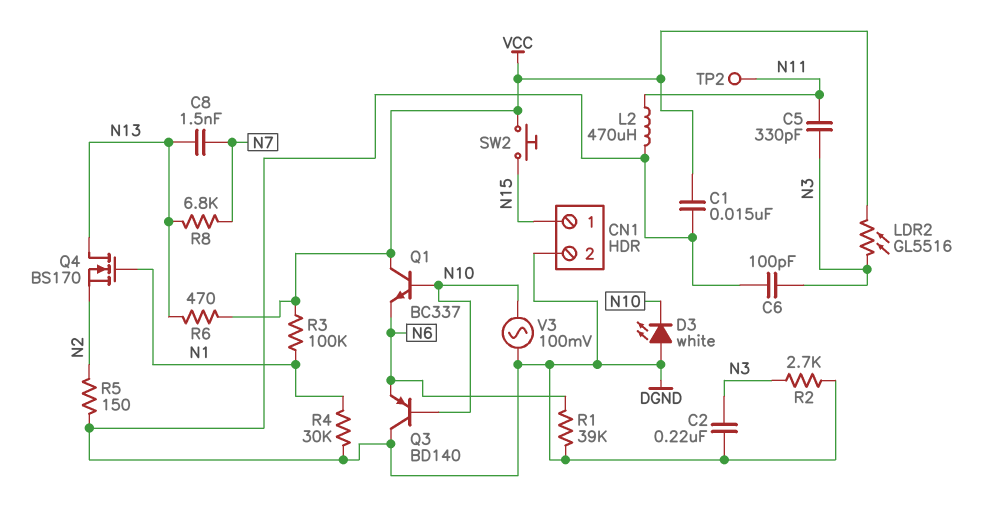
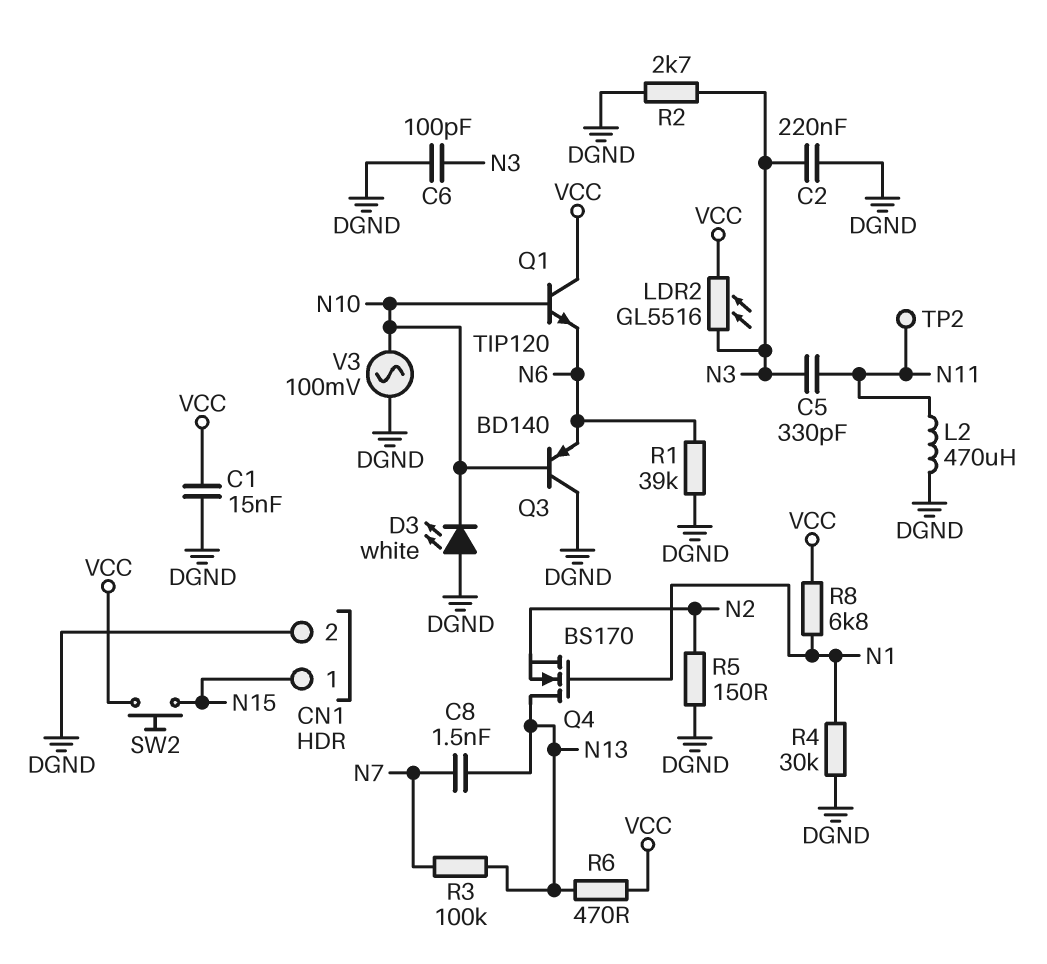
Q1: NPN BC337 (B N10, C VCC, E N6) -> NPN TIP120 (B N10, C VCC, E N6)
R3: 100k (N1, VCC) -> 100k (N7, N13)
R8: 6.8k (N7, N13) -> 6.8k (N1, VCC)

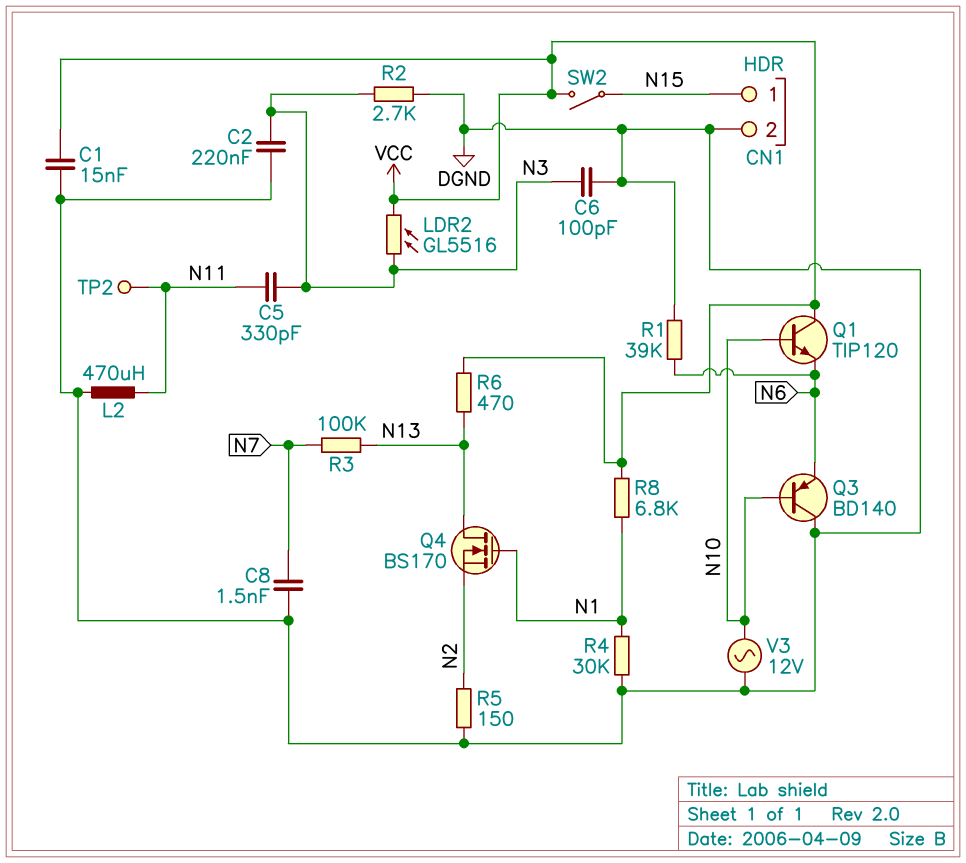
C8: 1.5nF (N7, N13) -> 1.5nF (DGND, N7)
D3: LED white (A DGND, K N10) -> none
SW2: button (N15, VCC) -> switch (N15, VCC)
V3: AC 100mV (DGND, N10) -> AC 12V (DGND, N10)

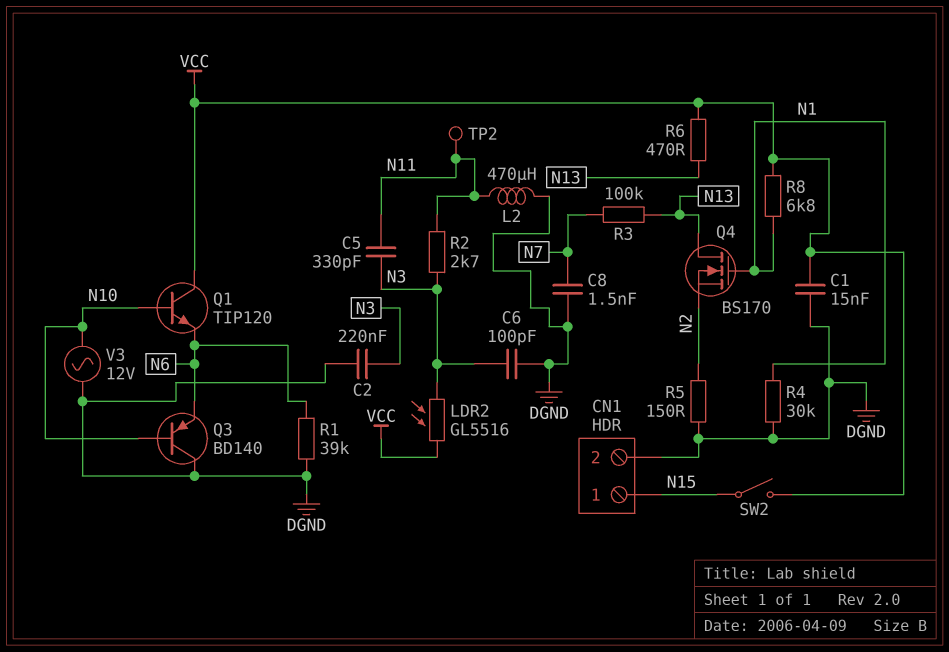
R2: 2.7k (DGND, N3) -> 2.7k (N3, N11)

